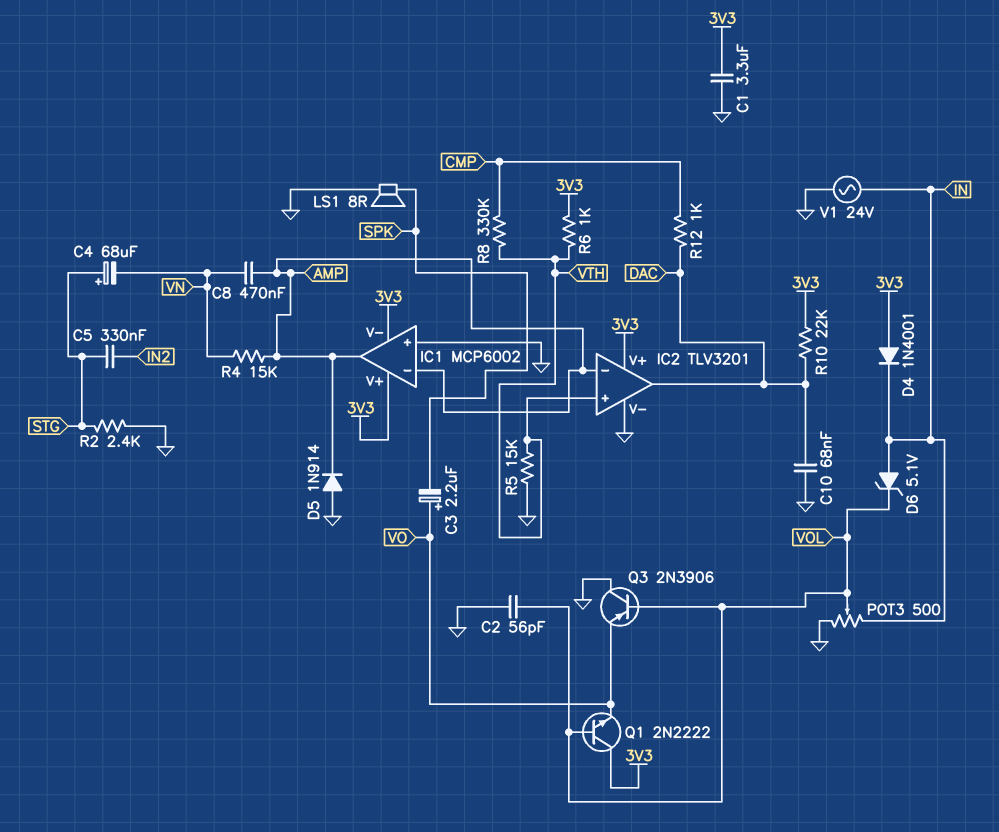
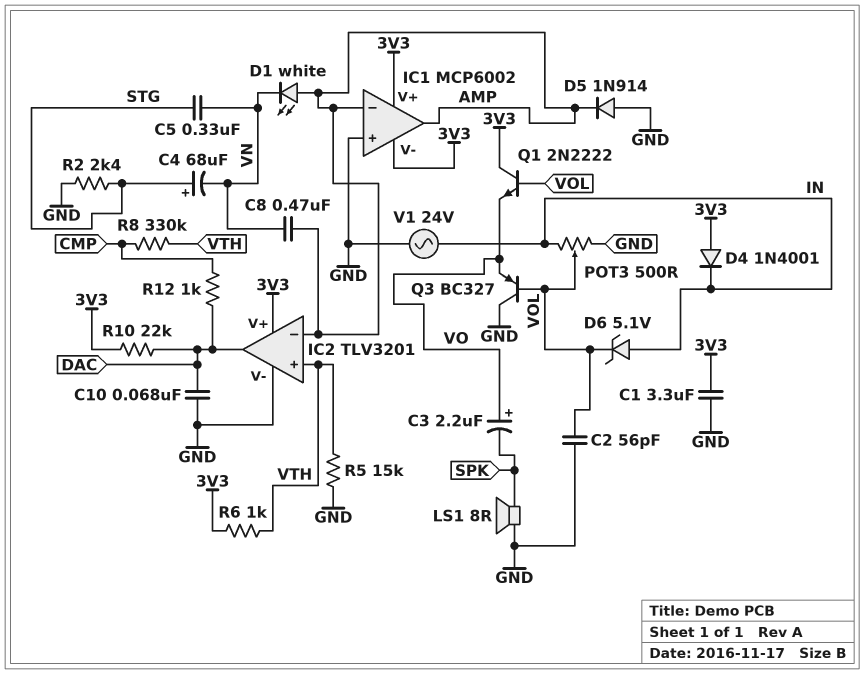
C5: 330nF (IN2, STG) -> 330nF (STG, VN)
D1: none -> LED white (A AMP, K VN)
Q3: PNP 2N3906 (B VOL, C GND, E VO) -> PNP BC327 (B VOL, C GND, E VO)
R4: 15k (AMP, VN) -> none

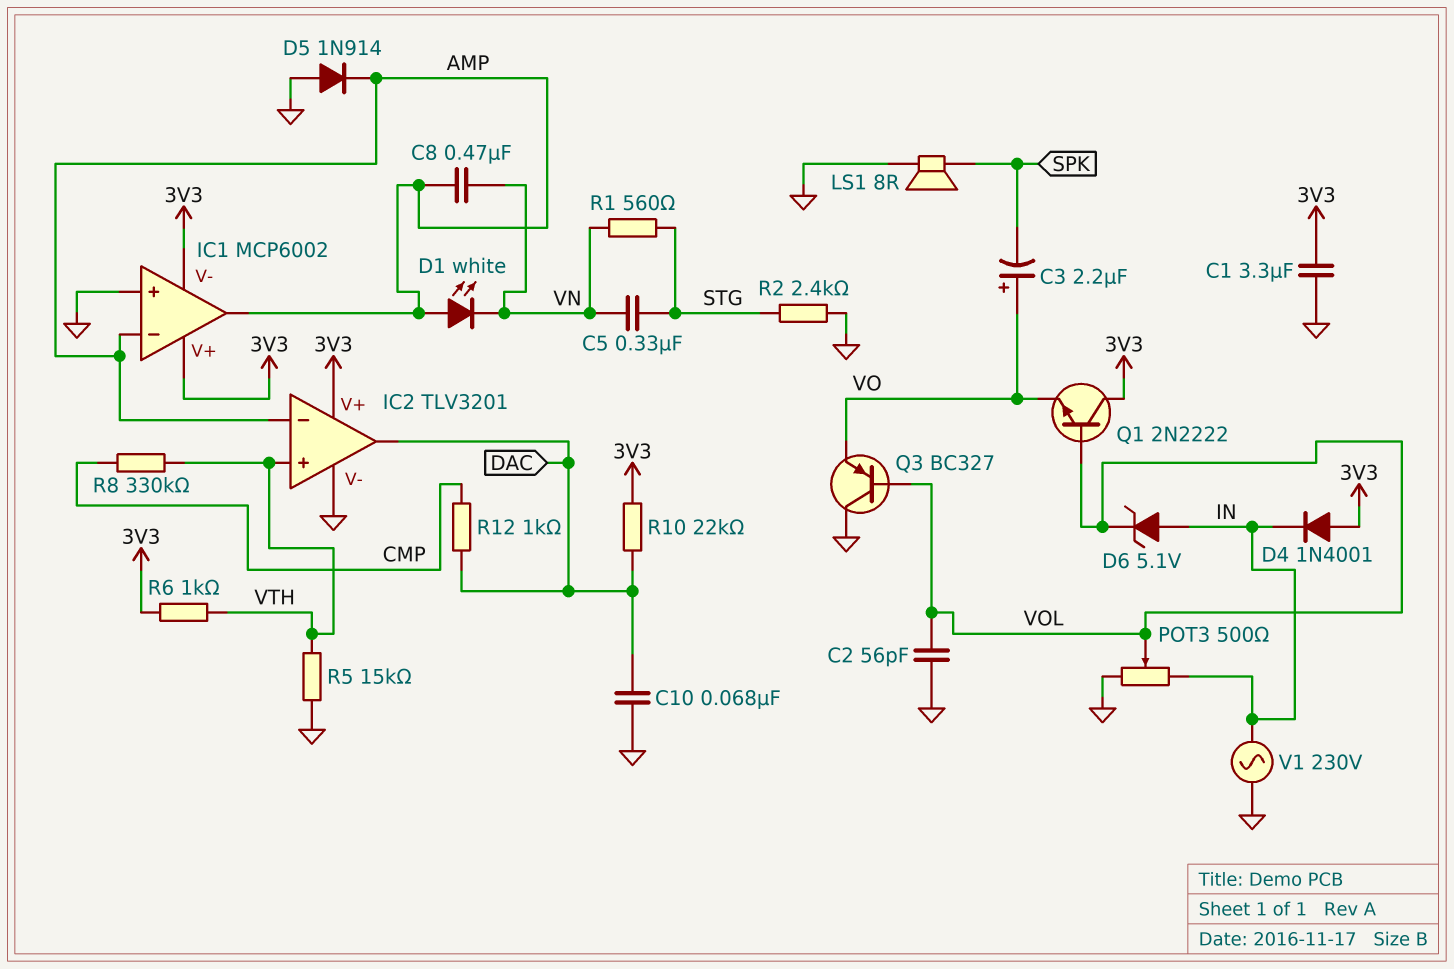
C4: 68uF (plus STG, minus VN) -> none
R1: none -> 560 (STG, VN)
V1: AC 24V (GND, IN) -> AC 230V (GND, IN)

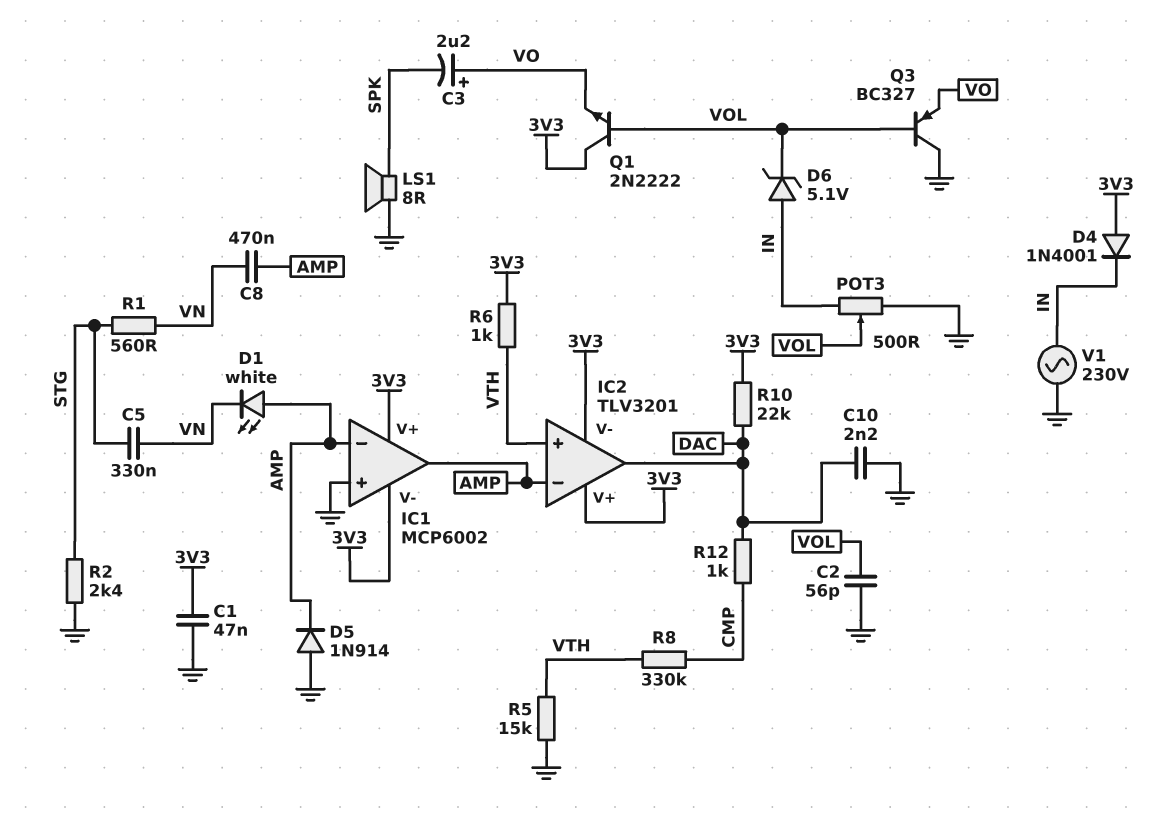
C1: 3.3uF (3V3, GND) -> 47nF (3V3, GND)
C10: 68nF (DAC, GND) -> 2.2nF (DAC, GND)
IC2 pin V-: GND -> 3V3

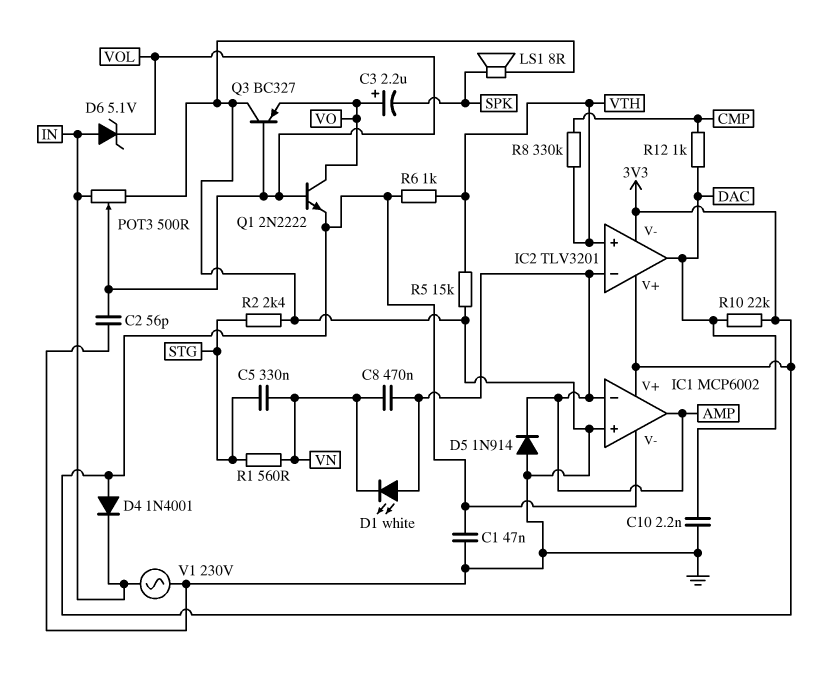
Q1: NPN 2N2222 (B VOL, C 3V3, E VO) -> NPN 2N2222 (B VOL, C VO, E 3V3)

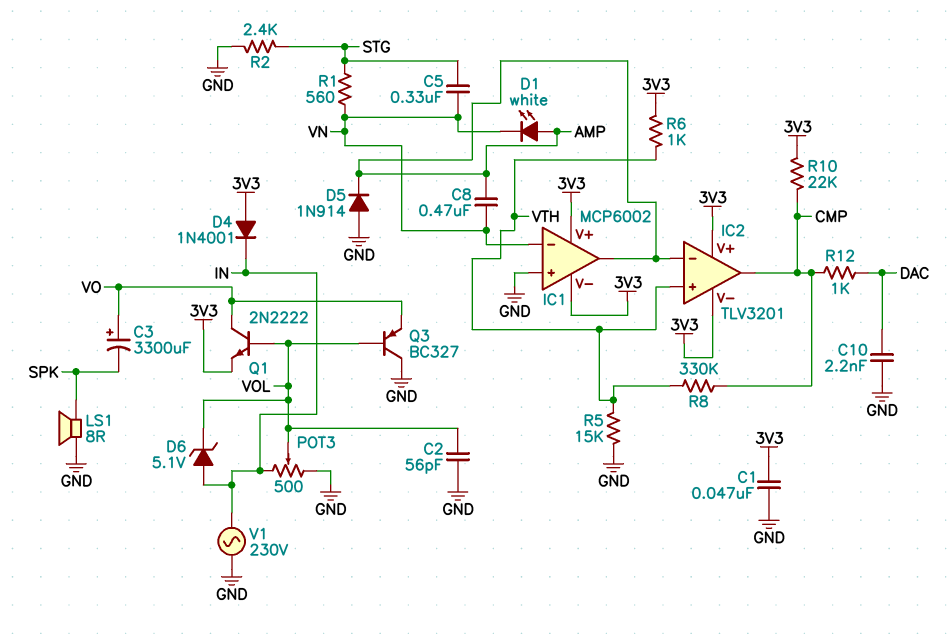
C3: 2.2uF (plus VO, minus SPK) -> 3300uF (plus VO, minus SPK)
IC1 pin in-: AMP -> VN
IC2 pin out: DAC -> CMP
R10: 22k (3V3, DAC) -> 22k (3V3, CMP)

